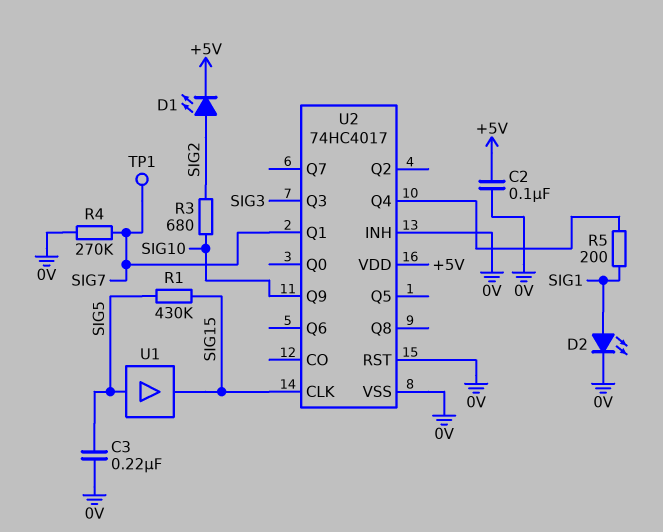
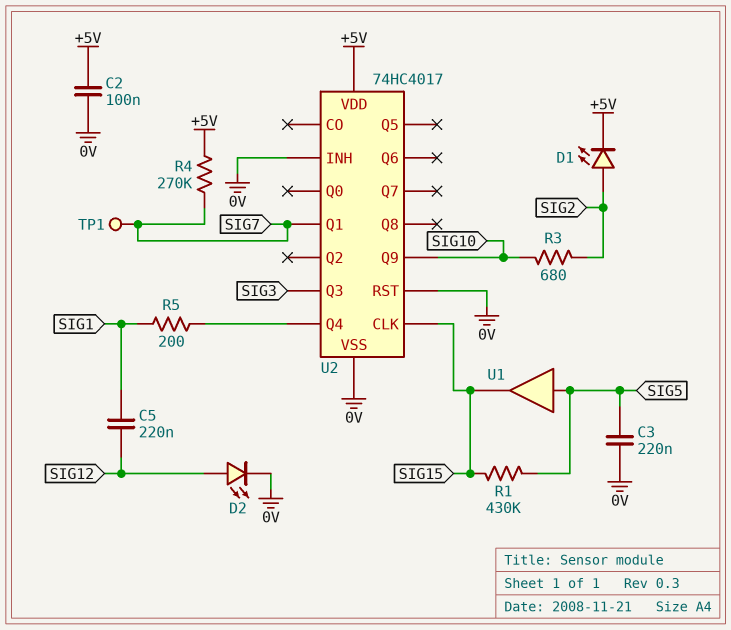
C5: none -> 220nF (SIG1, SIG12)
D2: LED (A SIG1, K 0V) -> LED (A SIG12, K 0V)
R4: 270k (0V, SIG7) -> 270k (+5V, SIG7)

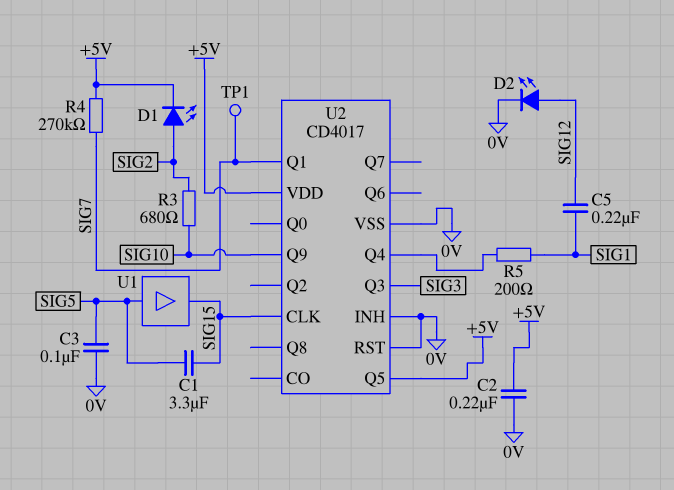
C1: none -> 3.3uF (SIG5, SIG15)
C2: 100nF (+5V, 0V) -> 220nF (+5V, 0V)
C3: 220nF (0V, SIG5) -> 100nF (0V, SIG5)
R1: 430k (SIG5, SIG15) -> none
U2: 74HC4017 -> CD4017
U2 pin Q5: none -> +5V

